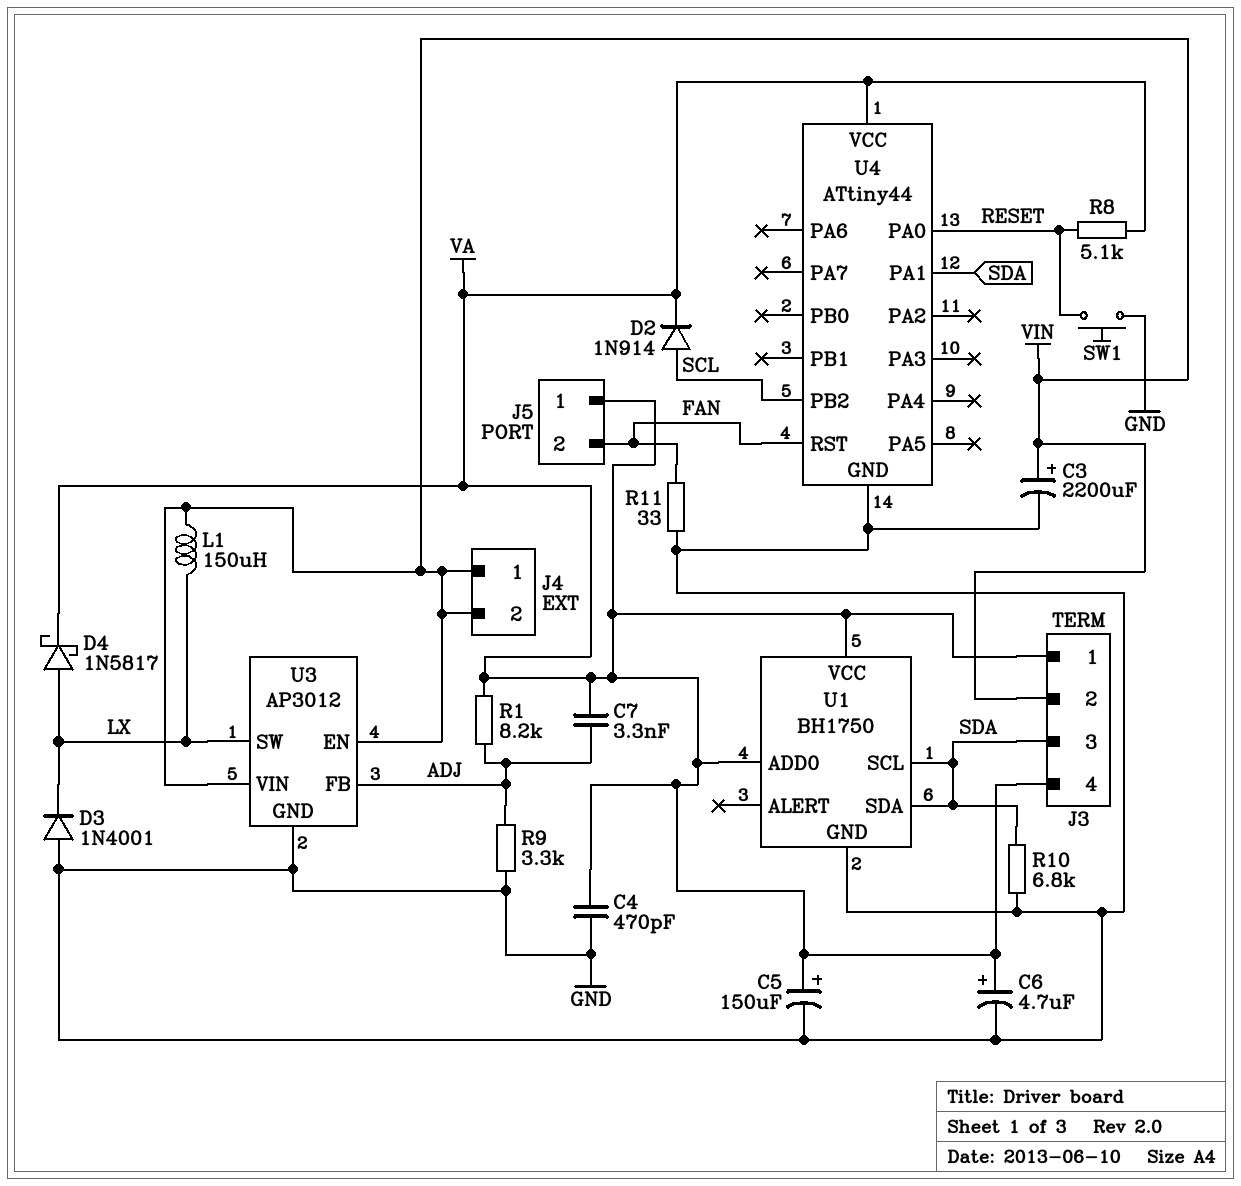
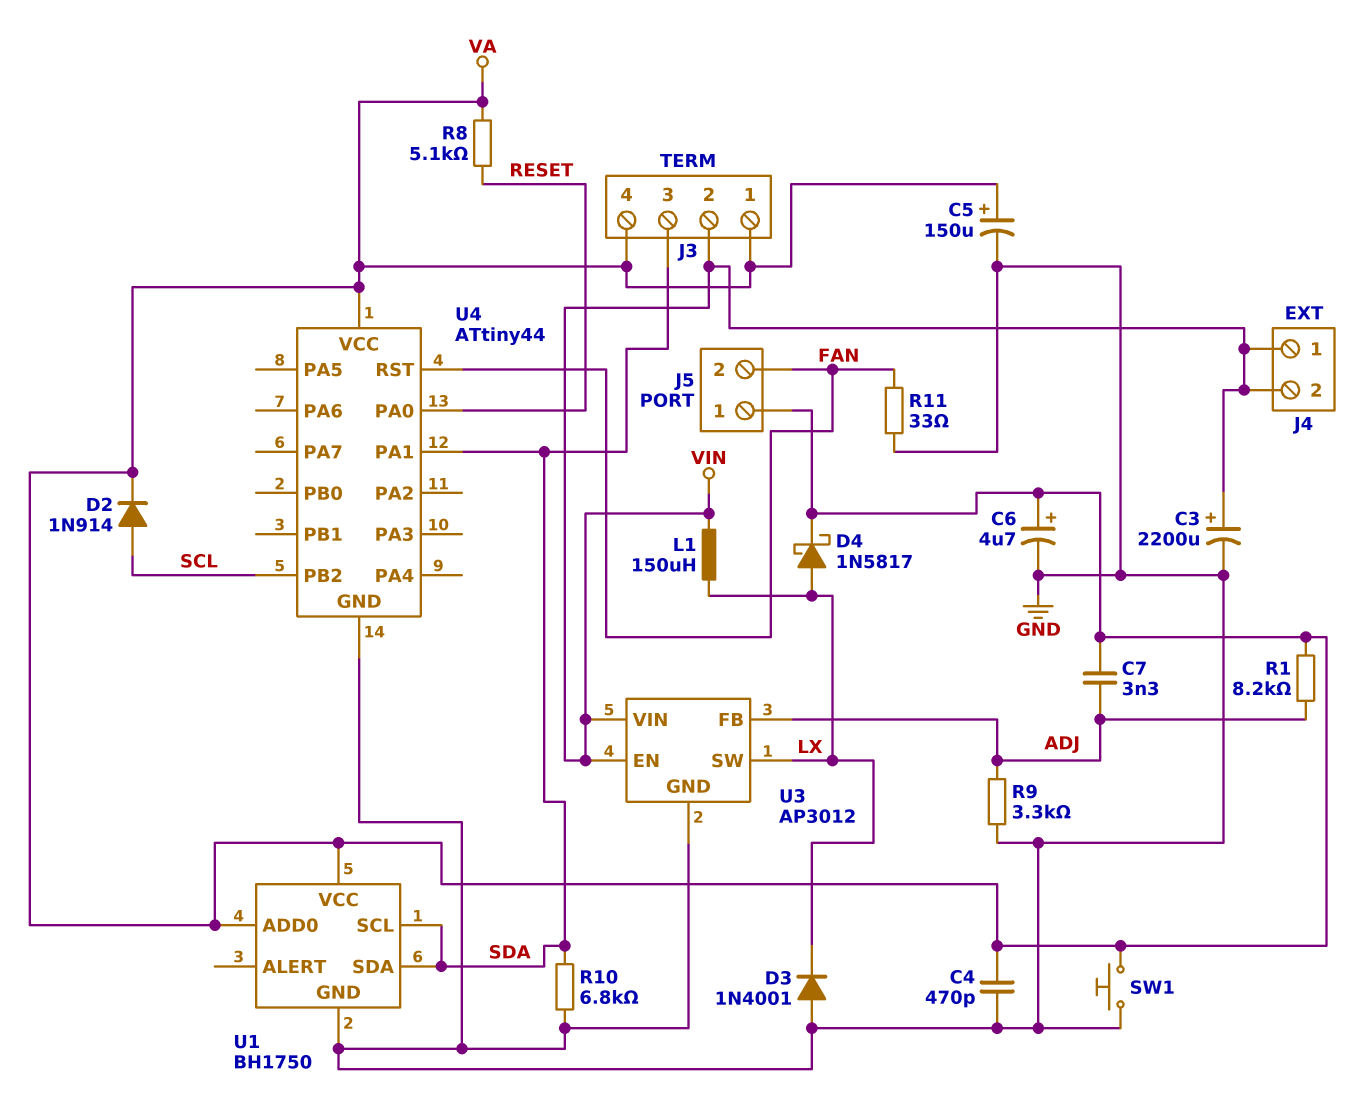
SW1: button (GND, RESET) -> button (GND, VA)

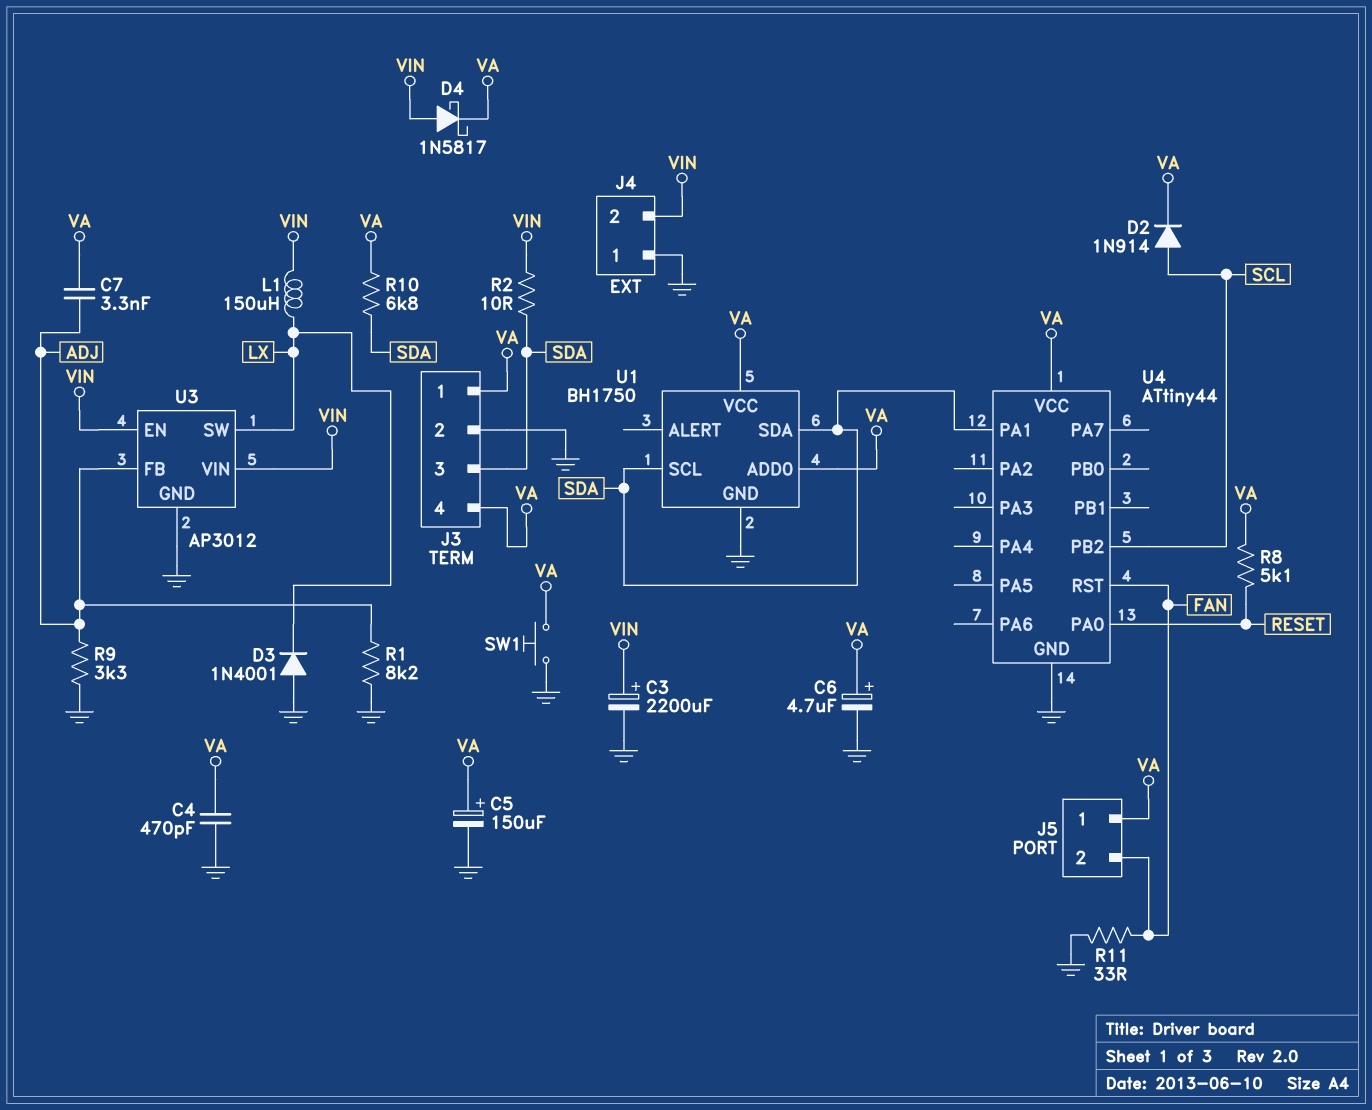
D4: schottky 1N5817 (A LX, K VA) -> schottky 1N5817 (A VIN, K VA)
J3 pin 2: VIN -> GND
J4 pin 1: VIN -> GND
R1: 8.2k (ADJ, VA) -> 8.2k (ADJ, GND)
R2: none -> 10 (SDA, VIN)
R10: 6.8k (GND, SDA) -> 6.8k (SDA, VA)

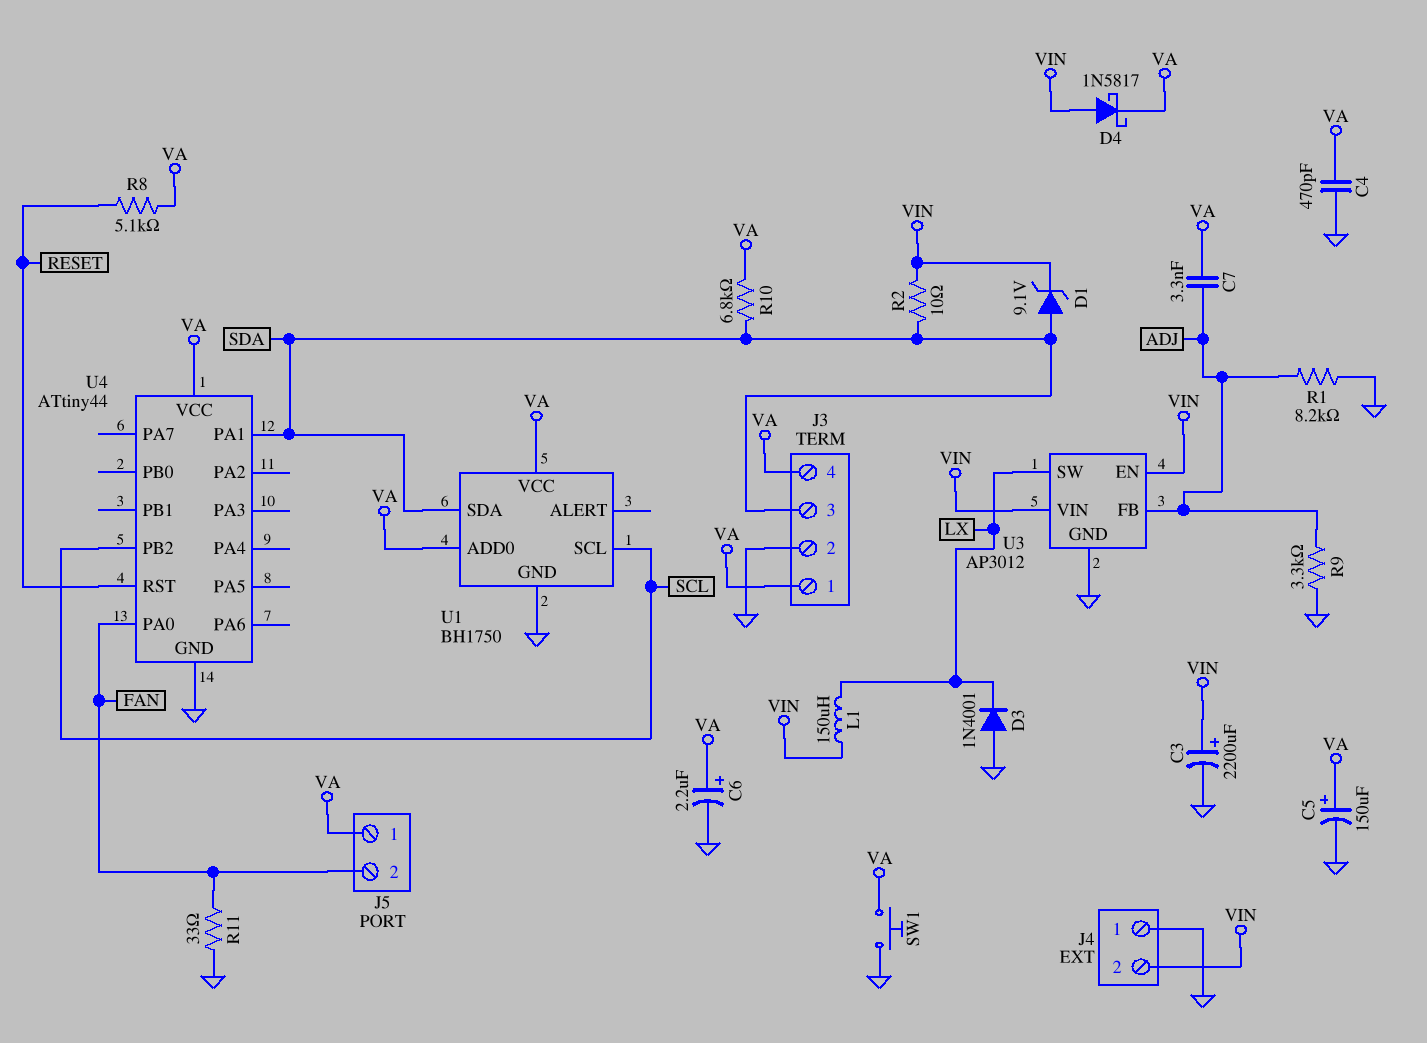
C6: 4.7uF (plus VA, minus GND) -> 2.2uF (plus VA, minus GND)
D1: none -> zener 9.1V (A SDA, K VIN)
D2: diode 1N914 (A SCL, K VA) -> none
U1 pin SCL: SDA -> SCL
U4 pin PA0: RESET -> FAN
U4 pin RST: FAN -> RESET

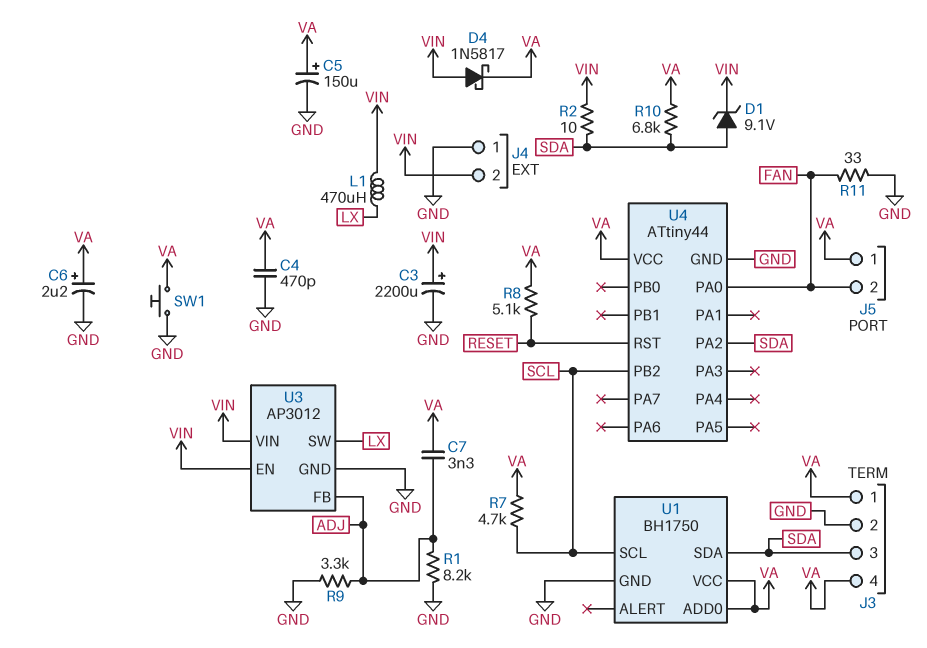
D3: diode 1N4001 (A GND, K LX) -> none
L1: 150uH (LX, VIN) -> 470uH (LX, VIN)
R7: none -> 4.7k (SCL, VA)
U4 pin PA1: SDA -> none
U4 pin PA2: none -> SDA

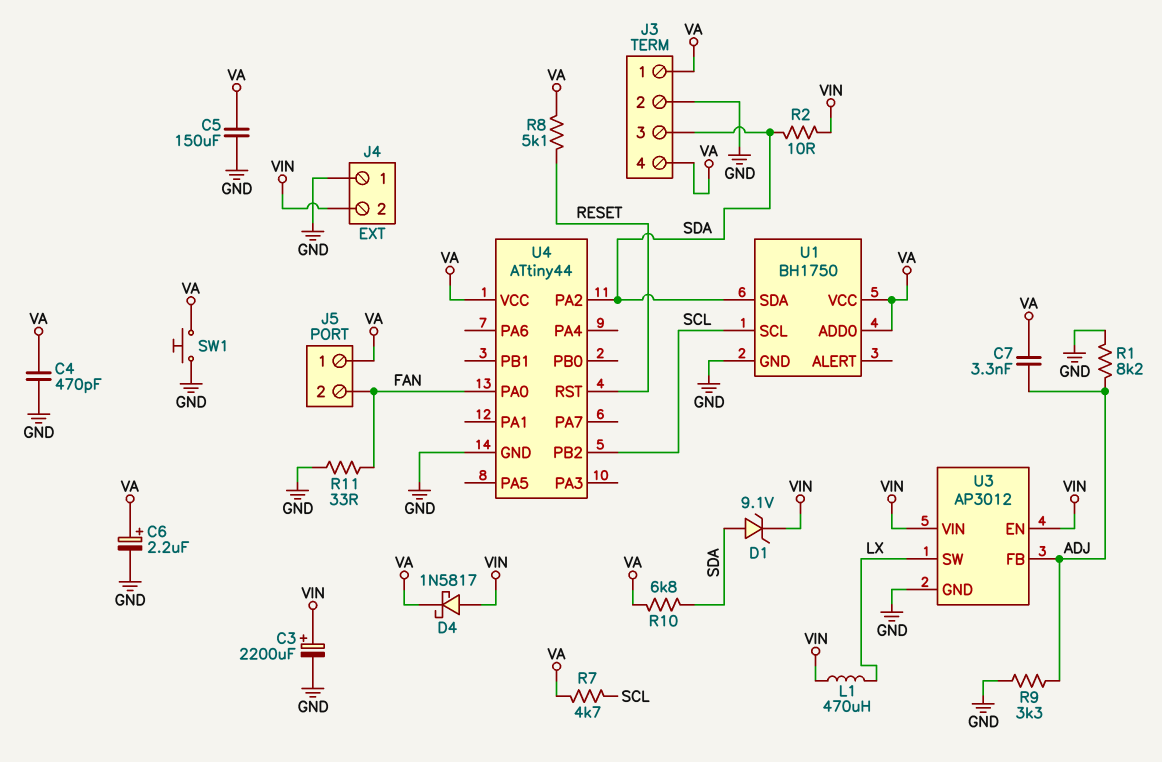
C5: 150uF (plus VA, minus GND) -> 150uF (GND, VA)

